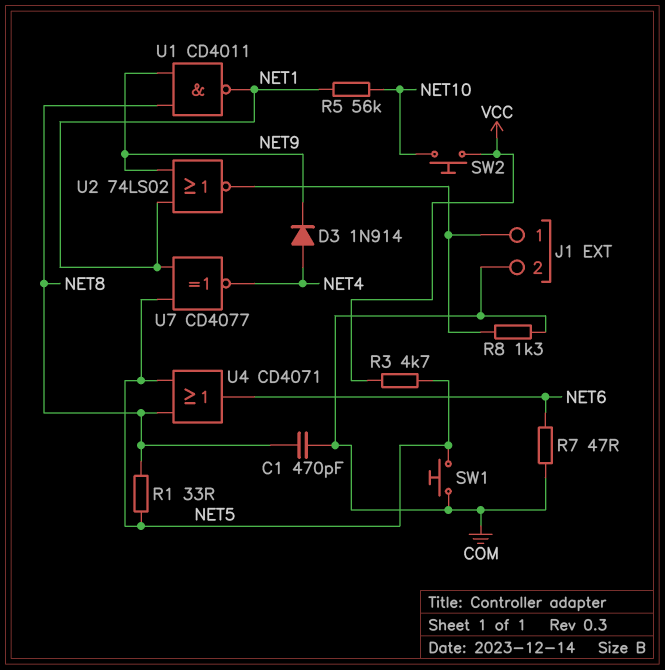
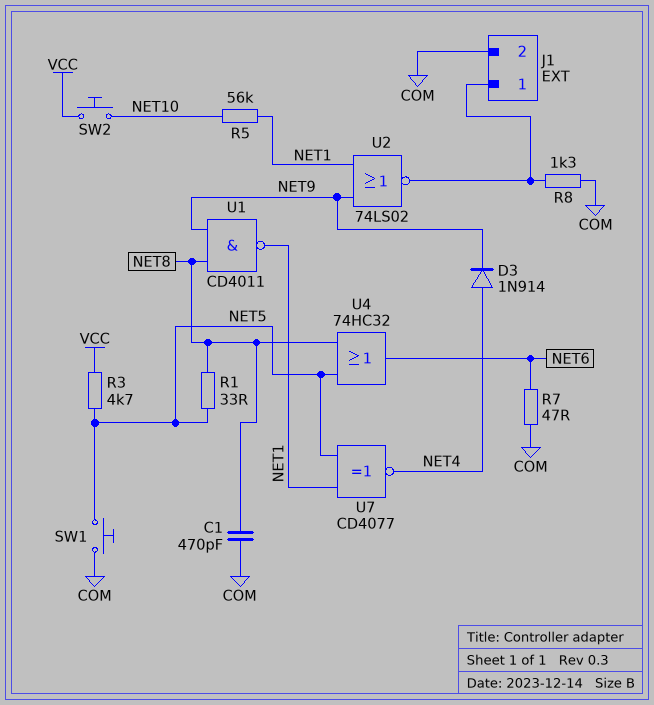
U4: OR CD4071 (in NET5, in NET8, out NET6) -> OR 74HC32 (in NET5, in NET8, out NET6)

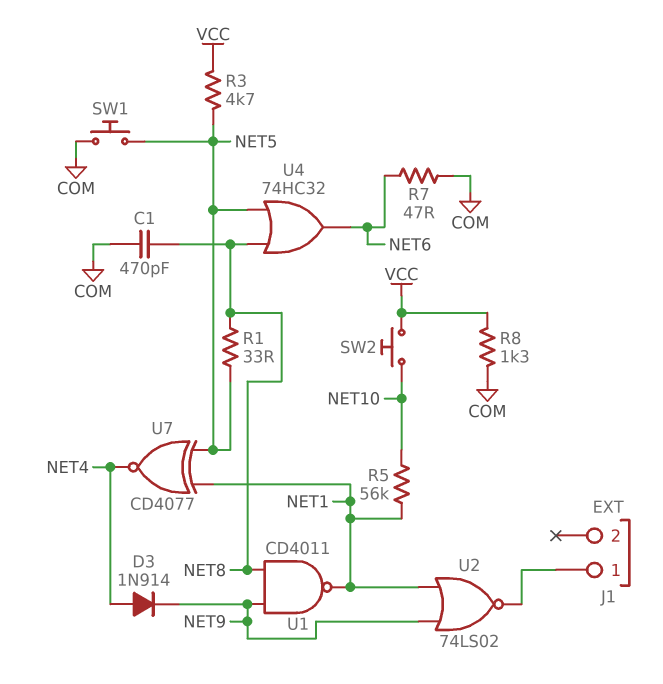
J1 pin 2: COM -> none
R8: 1.3k (COM, J1/1) -> 1.3k (COM, VCC)

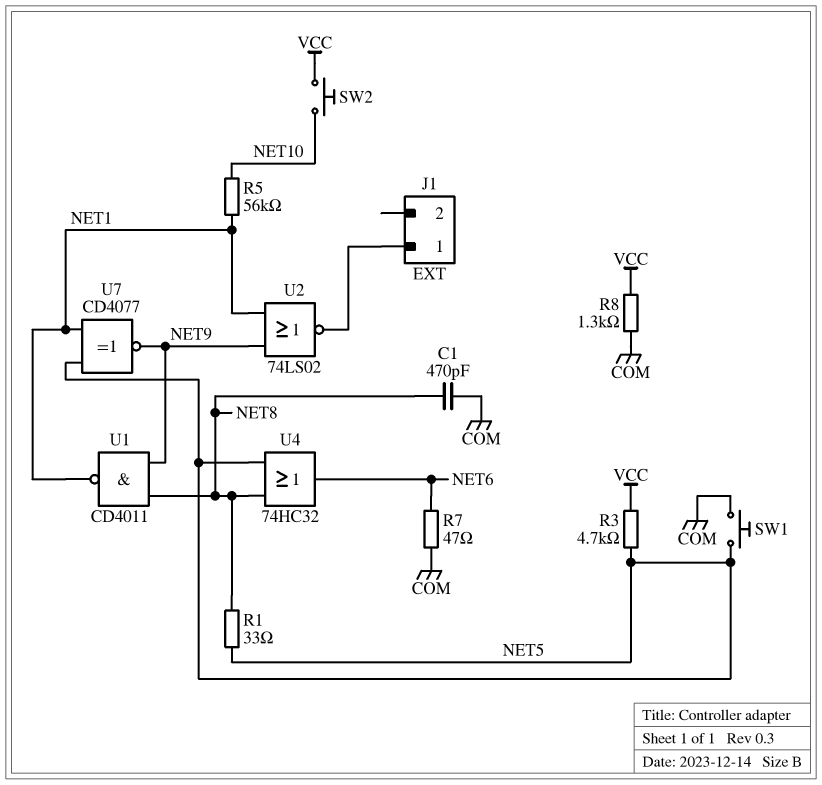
D3: diode 1N914 (A NET4, K NET9) -> none
U7: XNOR CD4077 (in NET1, in NET5, out NET4) -> XNOR CD4077 (in NET1, in NET5, out NET9)

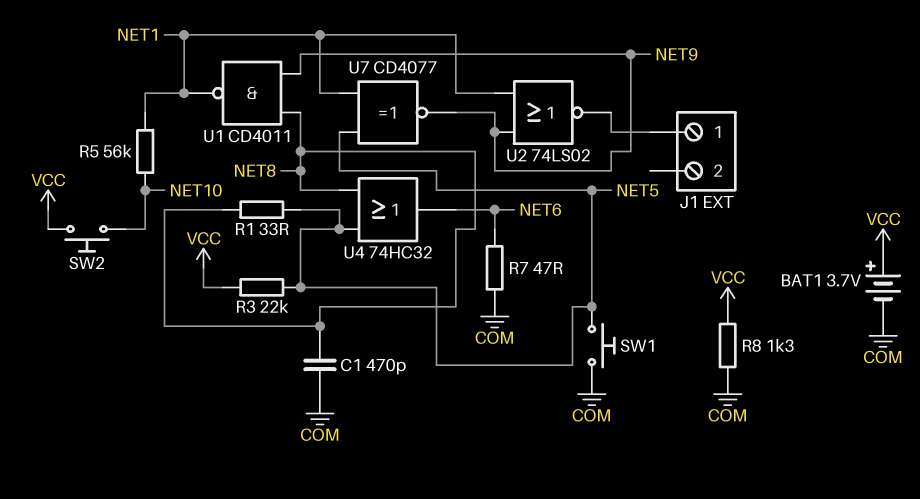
BAT1: none -> 3.7V (plus VCC, minus COM)
R3: 4.7k (NET5, VCC) -> 22k (NET5, VCC)

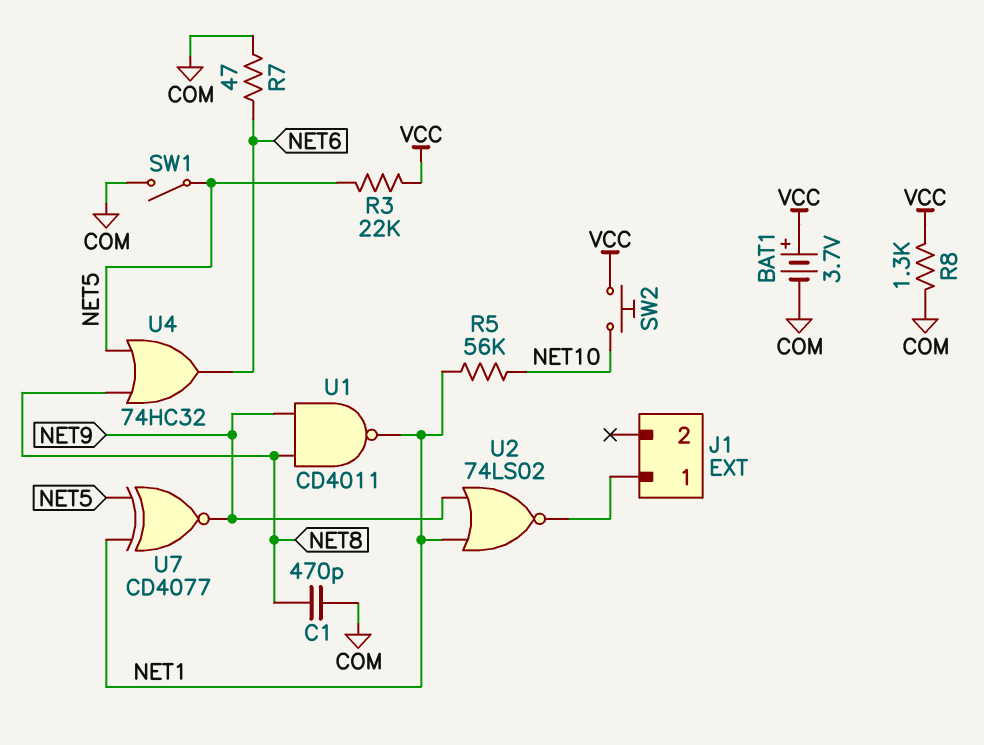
R1: 33 (NET5, NET8) -> none
SW1: button (COM, NET5) -> switch (COM, NET5)

